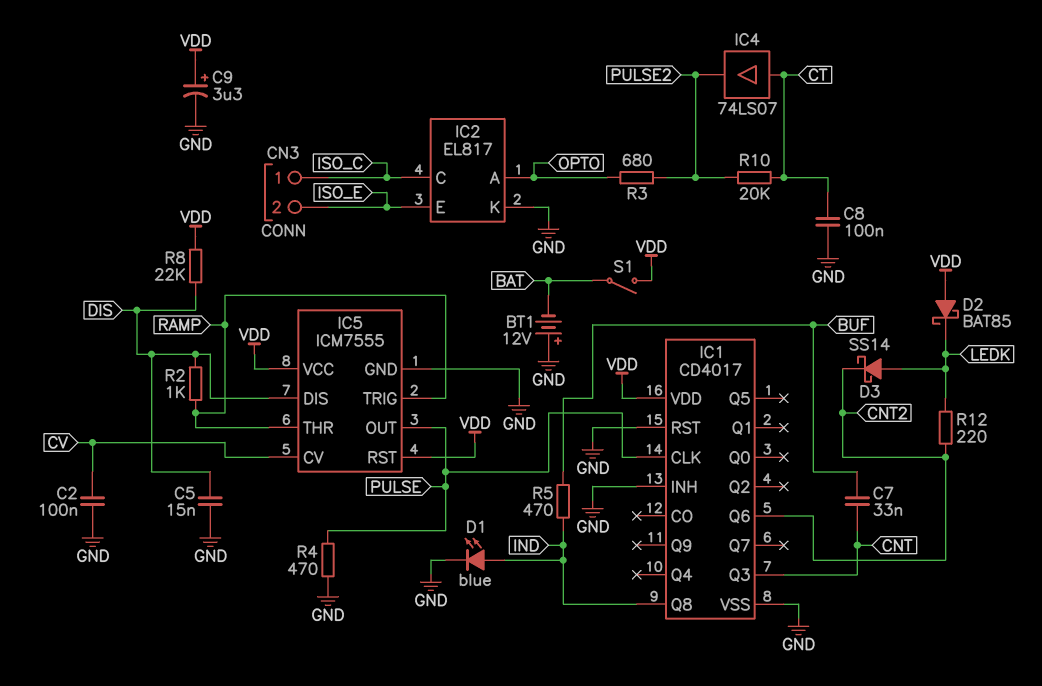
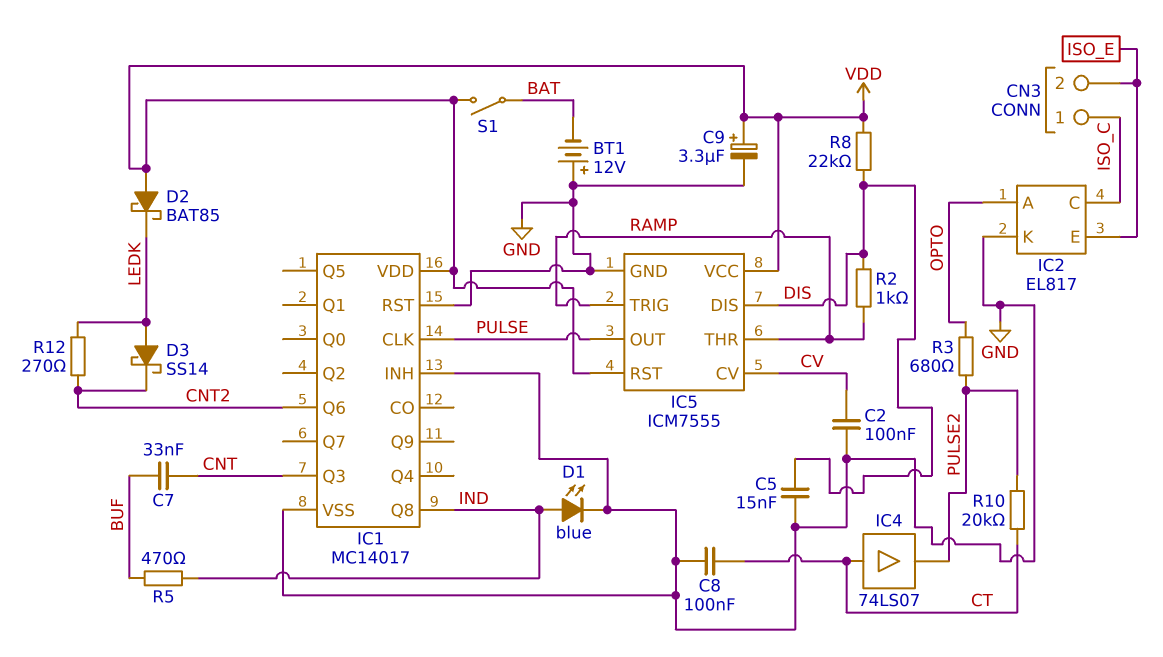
IC1: CD4017 -> MC14017
R4: 470 (GND, PULSE) -> none
R12: 220 (CNT2, LEDK) -> 270 (CNT2, LEDK)

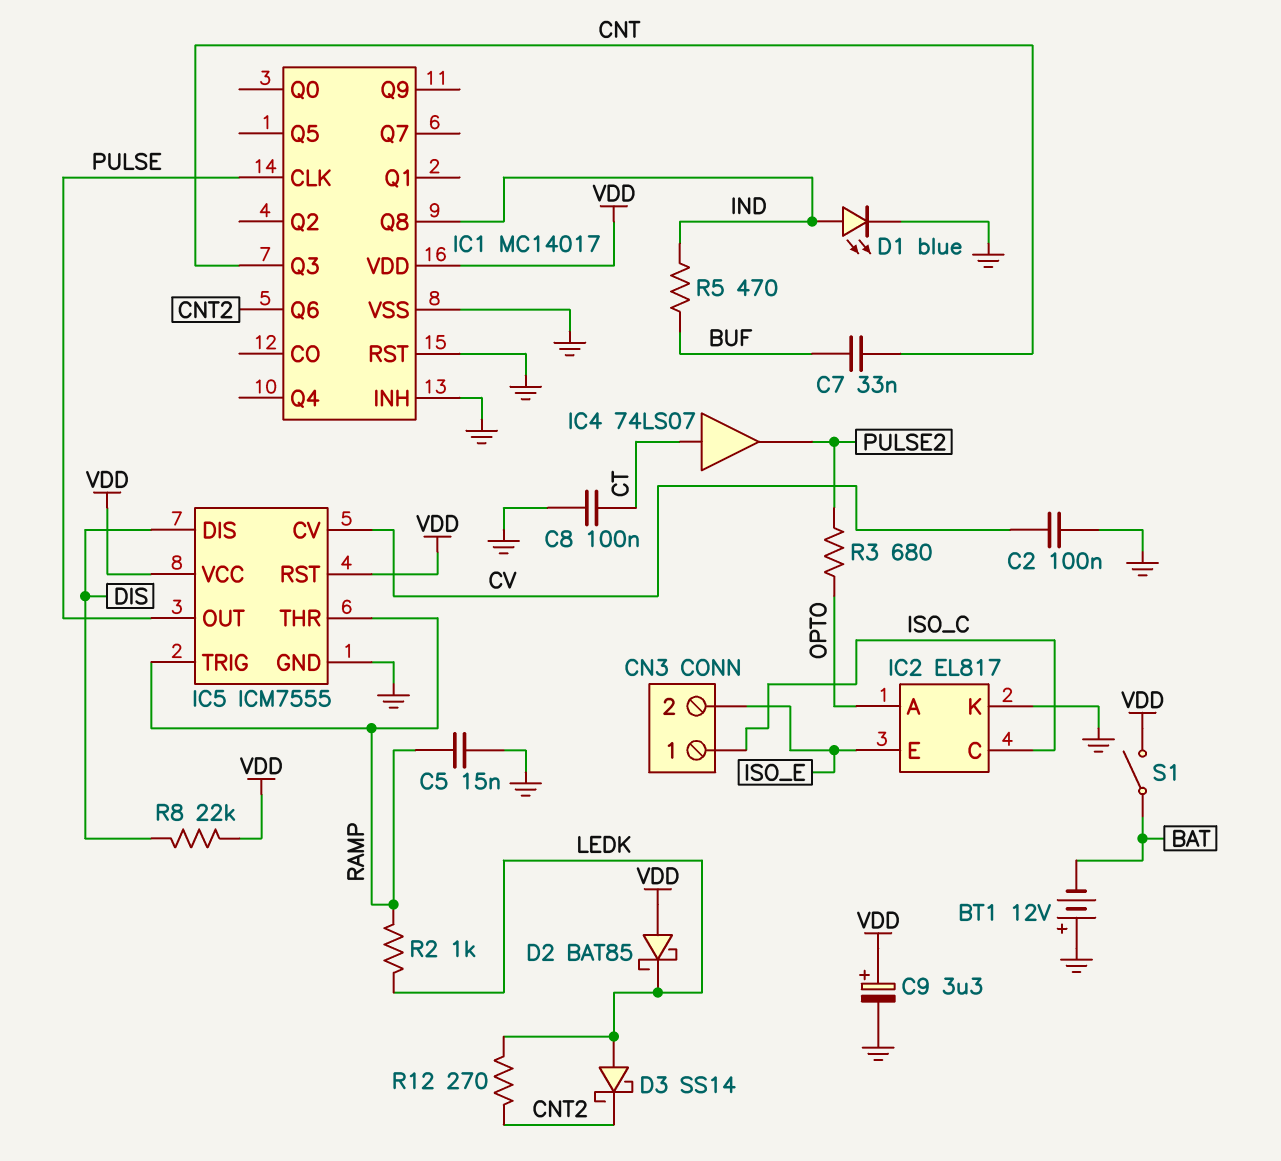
C5: 15nF (DIS, GND) -> 15nF (GND, RAMP)
R2: 1k (DIS, RAMP) -> 1k (LEDK, RAMP)
R10: 20k (CT, PULSE2) -> none

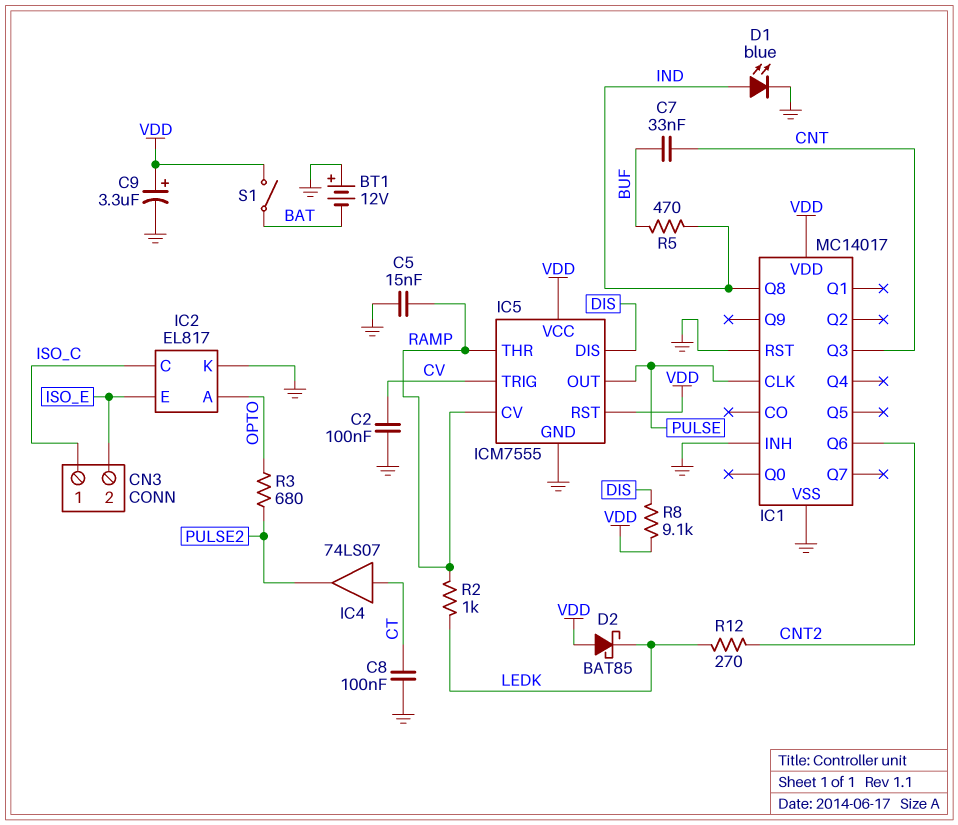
D3: schottky SS14 (A LEDK, K CNT2) -> none
IC5 pin CV: CV -> RAMP
IC5 pin TRIG: RAMP -> CV
R8: 22k (DIS, VDD) -> 9.1k (DIS, VDD)

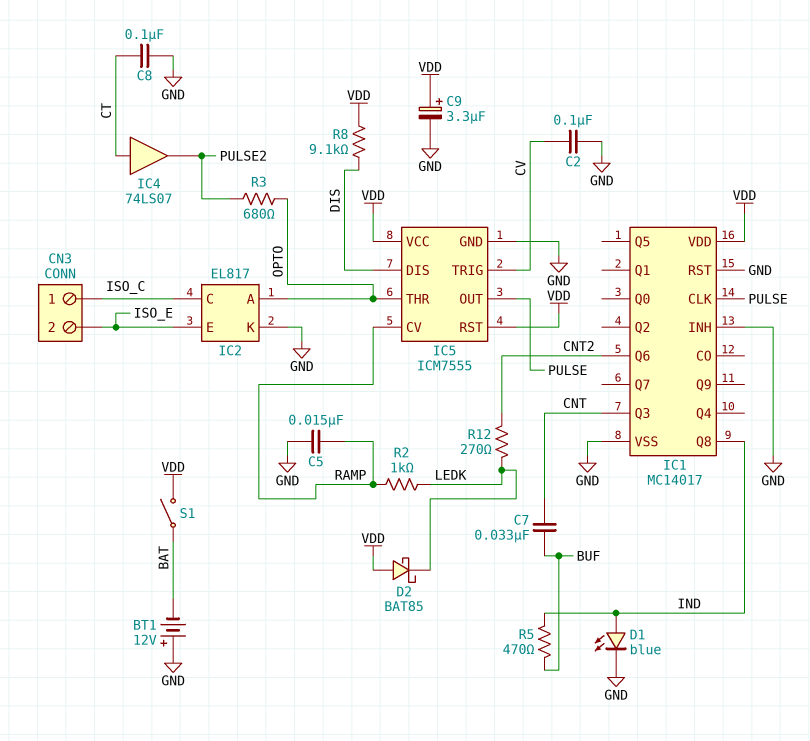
IC5 pin THR: RAMP -> OPTO

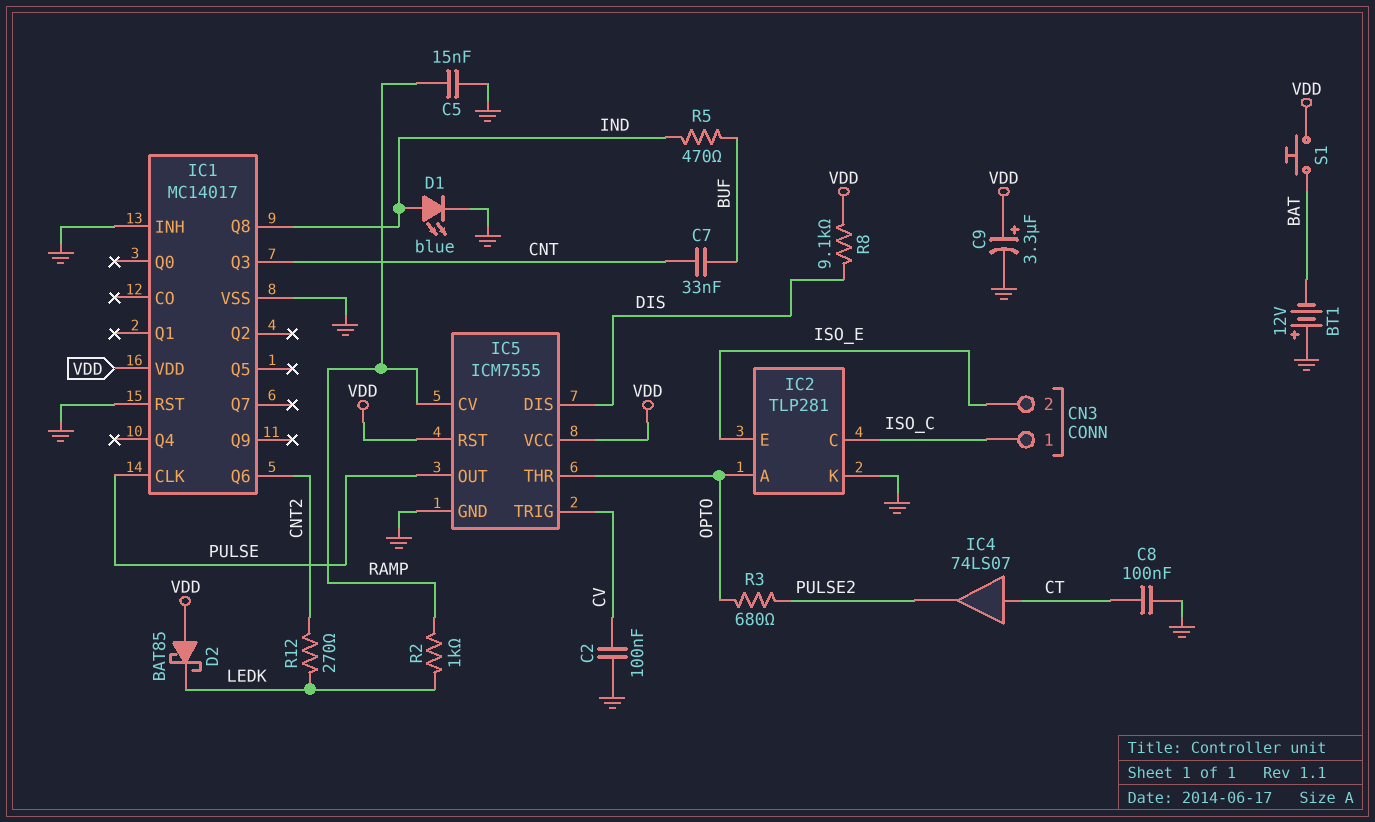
IC2: EL817 -> TLP281
S1: switch (BAT, VDD) -> button (BAT, VDD)

